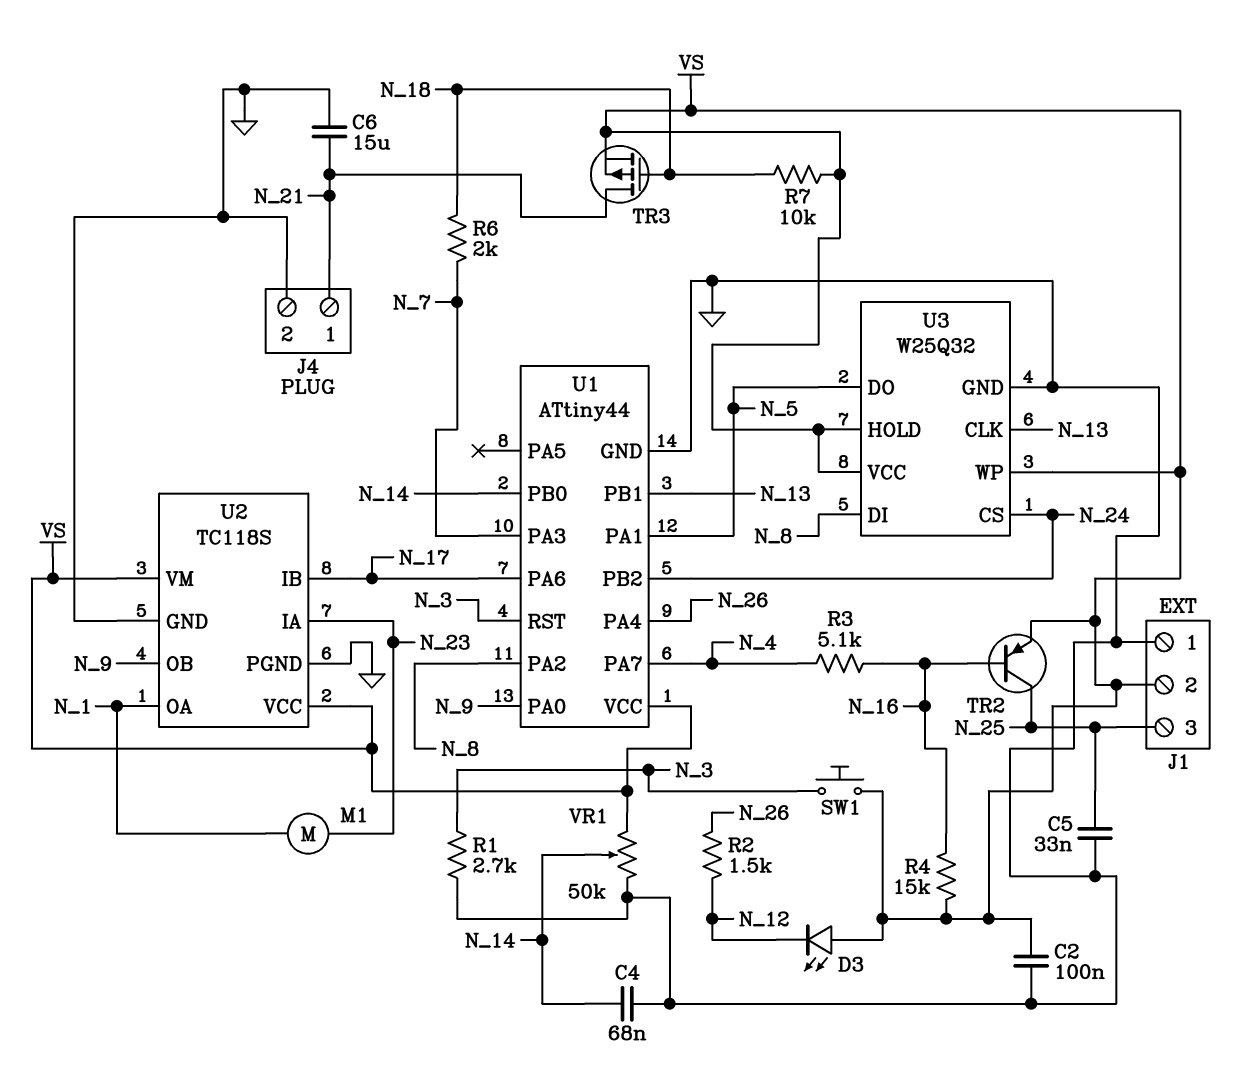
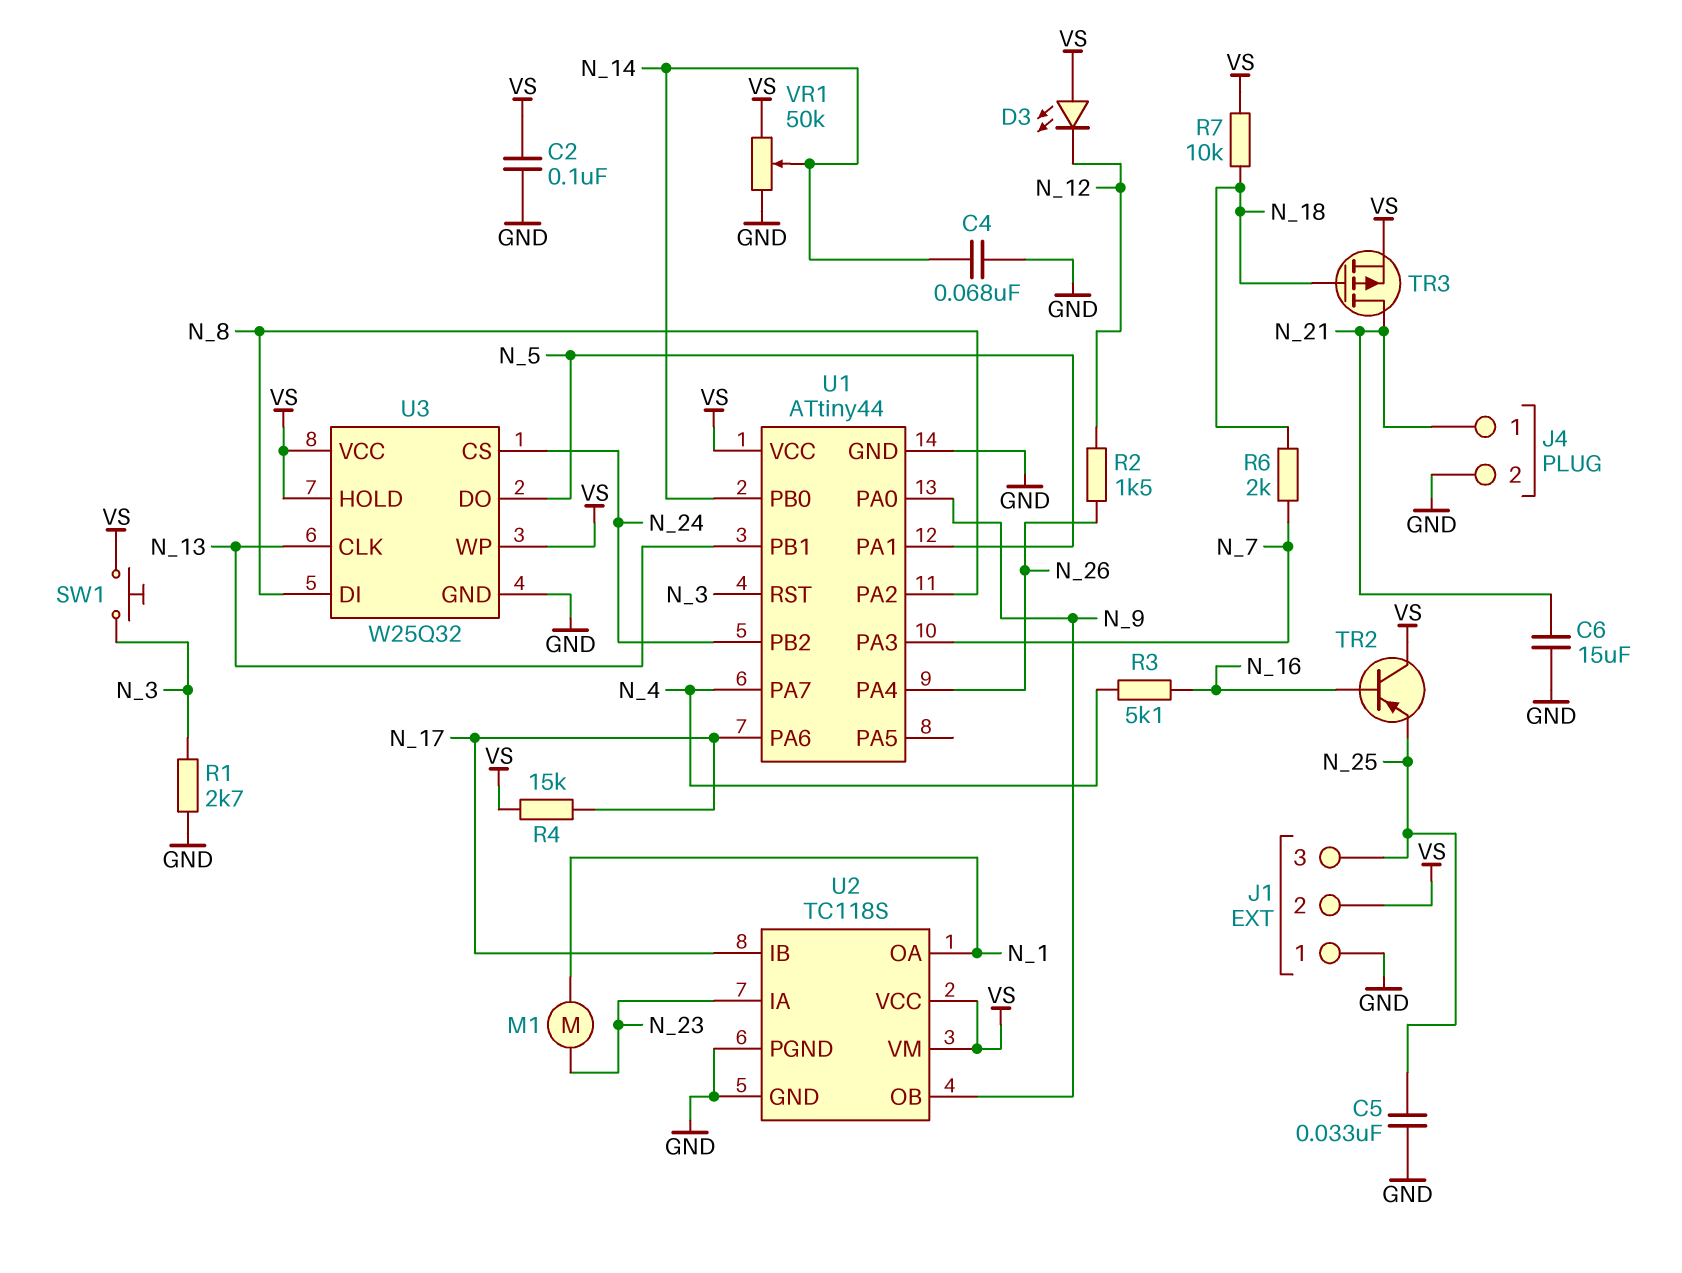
R4: 15k (N_16, VS) -> 15k (N_17, VS)
TR2: PNP (B N_16, C N_25, E VS) -> PNP (B N_16, C VS, E N_25)

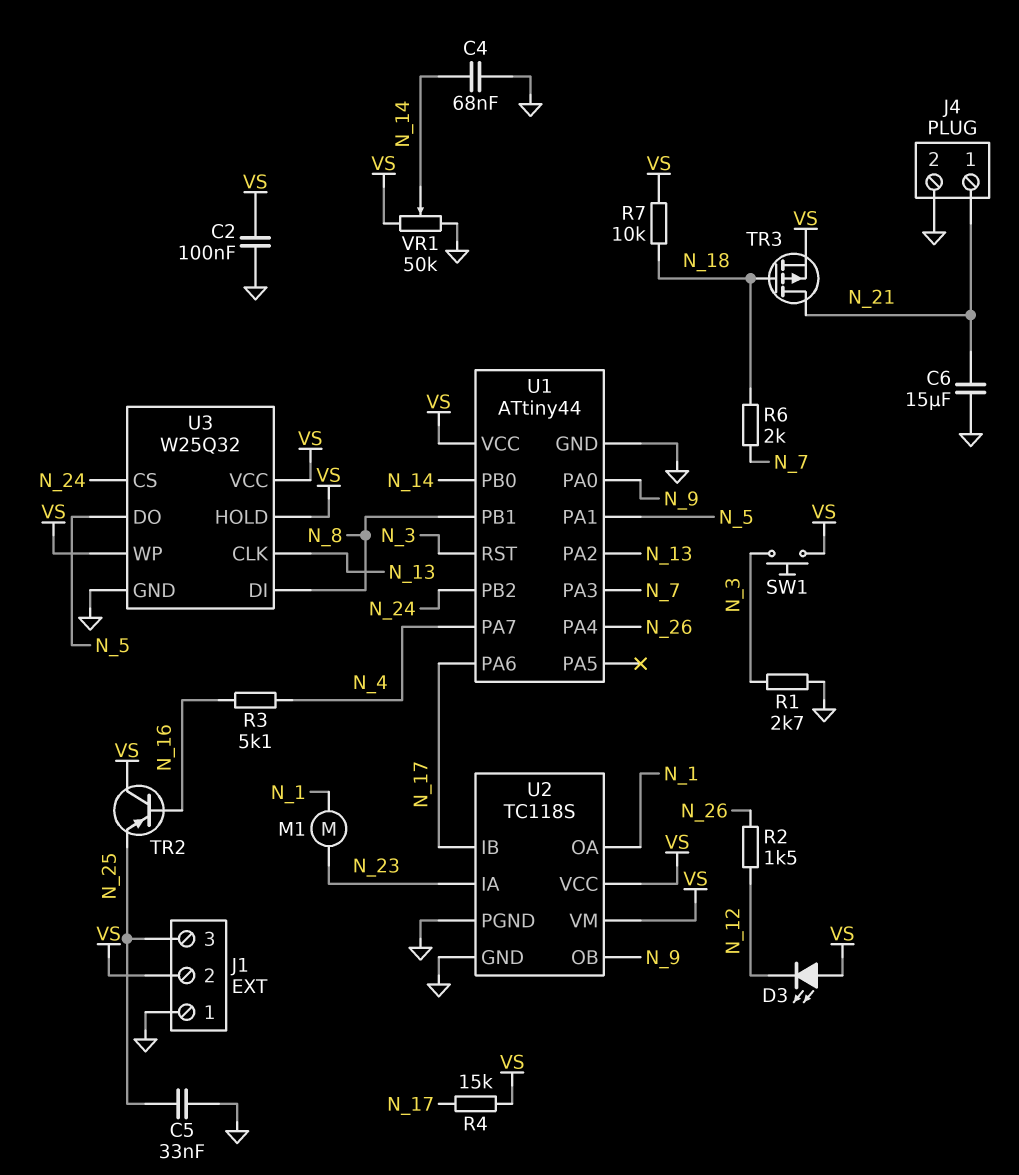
U1 pin PA2: N_8 -> N_13
U1 pin PB1: N_13 -> N_8

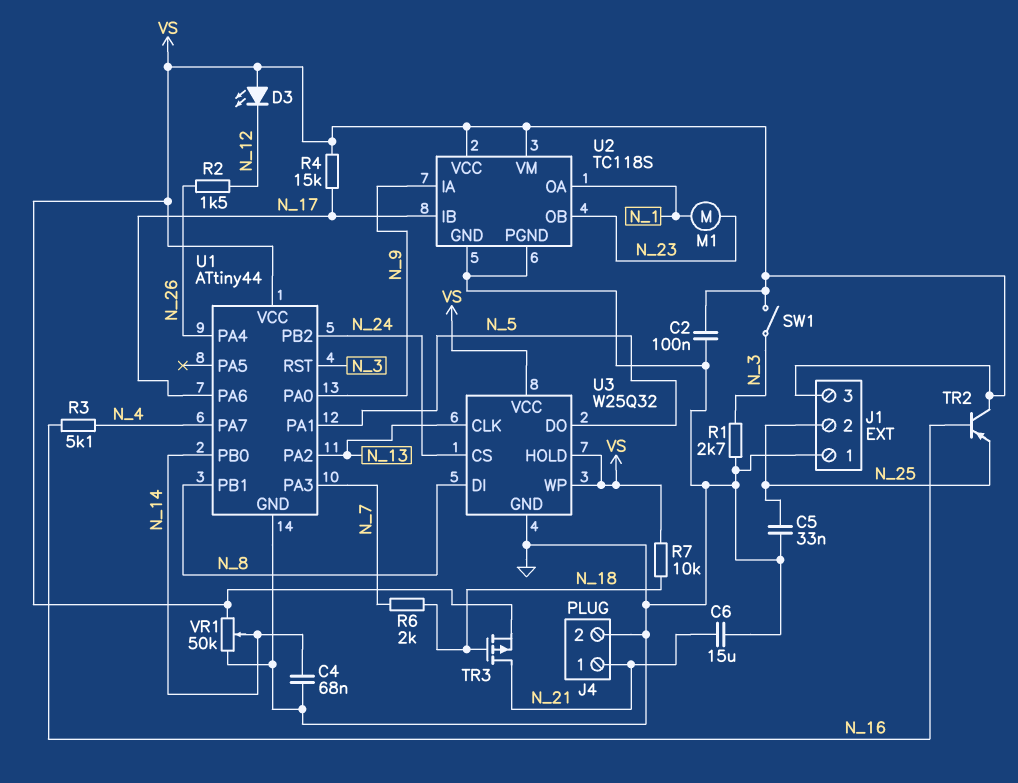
J1 pin 2: VS -> N_25
J1 pin 3: N_25 -> VS
SW1: button (N_3, VS) -> switch (N_3, VS)
U2 pin IA: N_23 -> N_9
U2 pin OB: N_9 -> N_23

